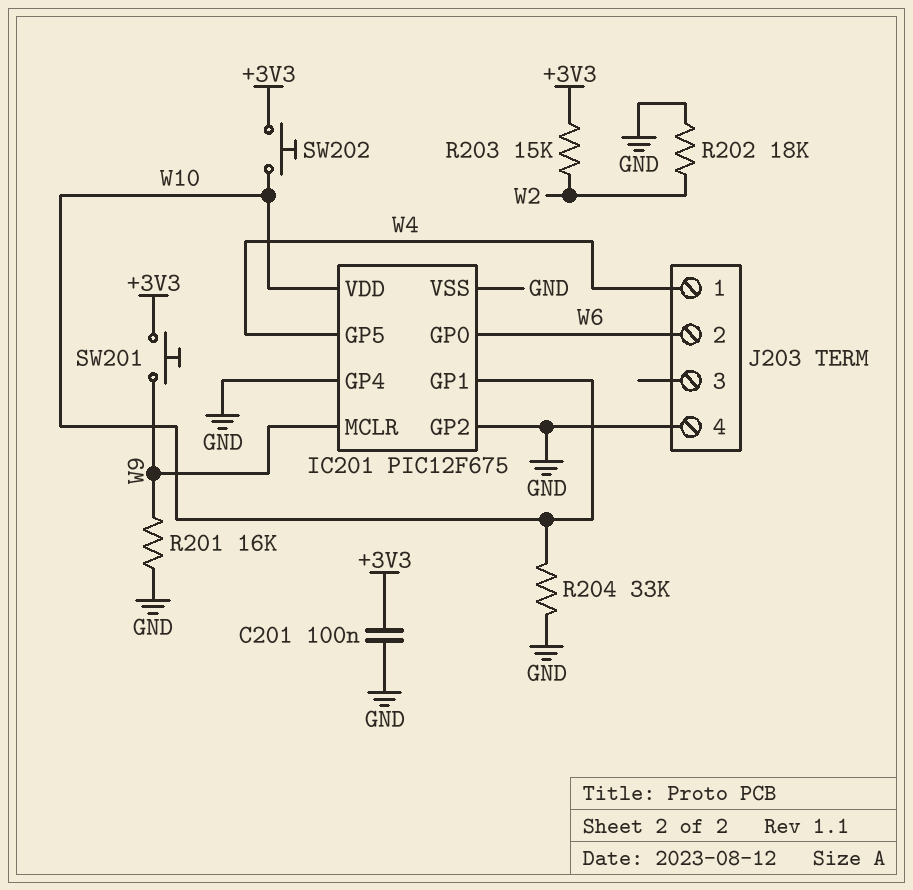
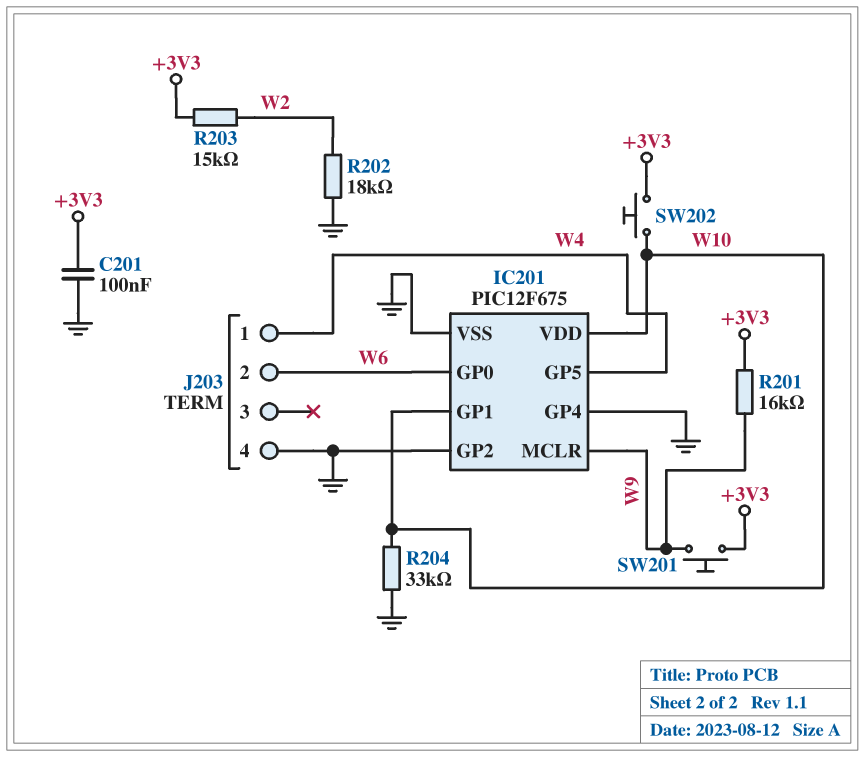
R201: 16k (GND, W9) -> 16k (+3V3, W9)

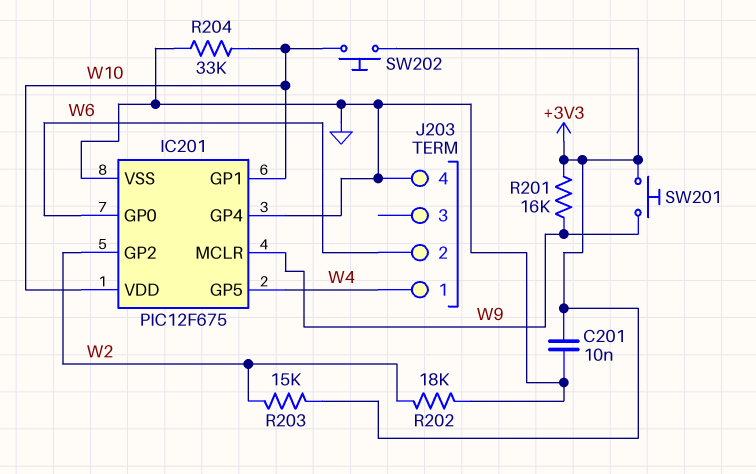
C201: 100nF (+3V3, GND) -> 10nF (+3V3, GND)
IC201 pin GP2: GND -> W2

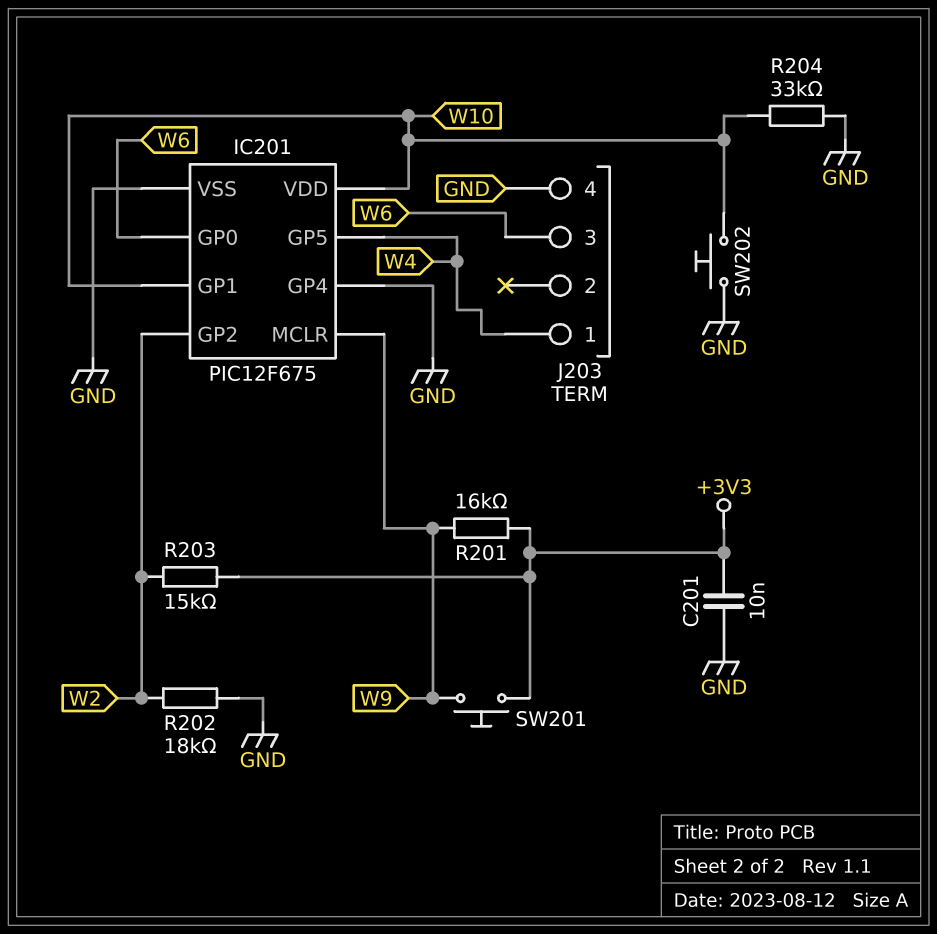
J203 pin 2: W6 -> none
J203 pin 3: none -> W6
SW202: button (+3V3, W10) -> button (GND, W10)

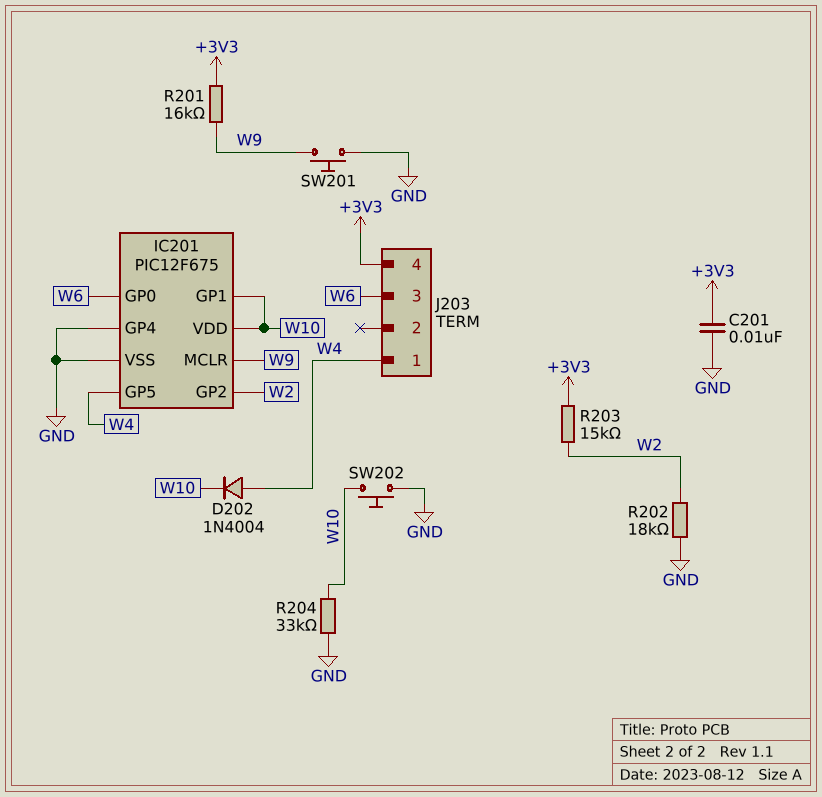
D202: none -> diode 1N4004 (A W4, K W10)
J203 pin 4: GND -> +3V3
SW201: button (+3V3, W9) -> button (GND, W9)

